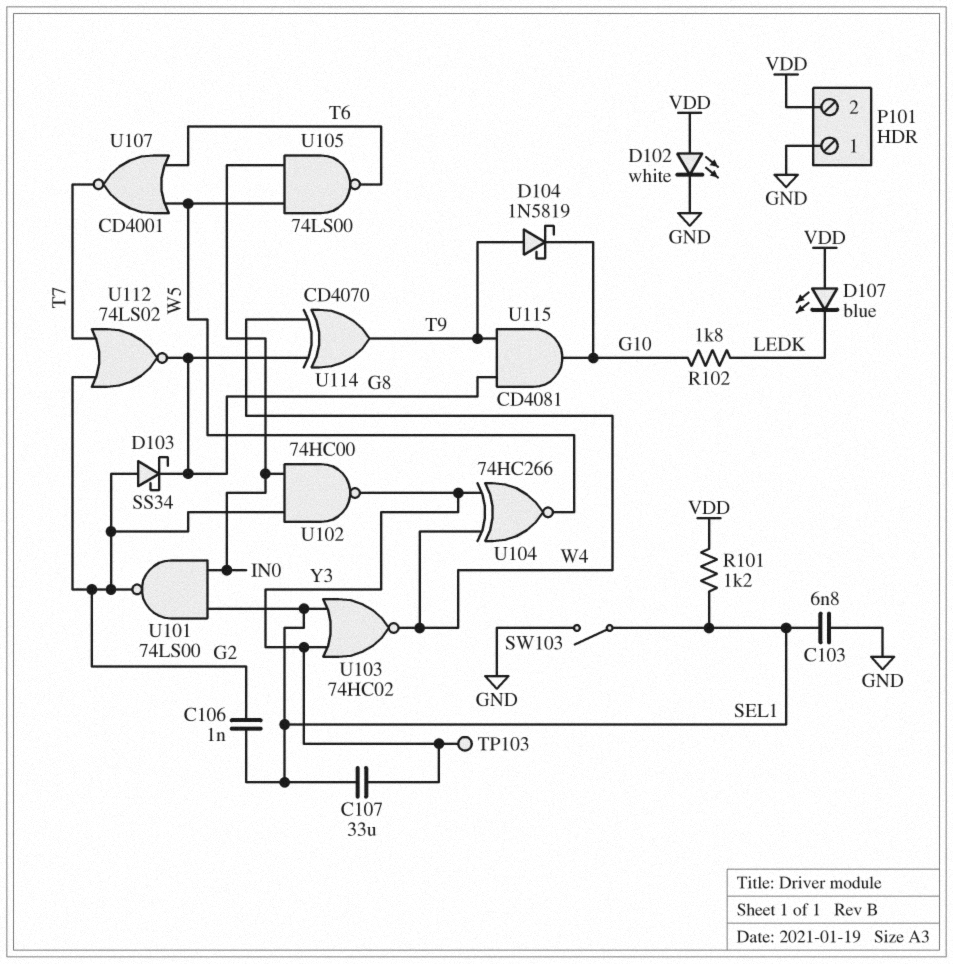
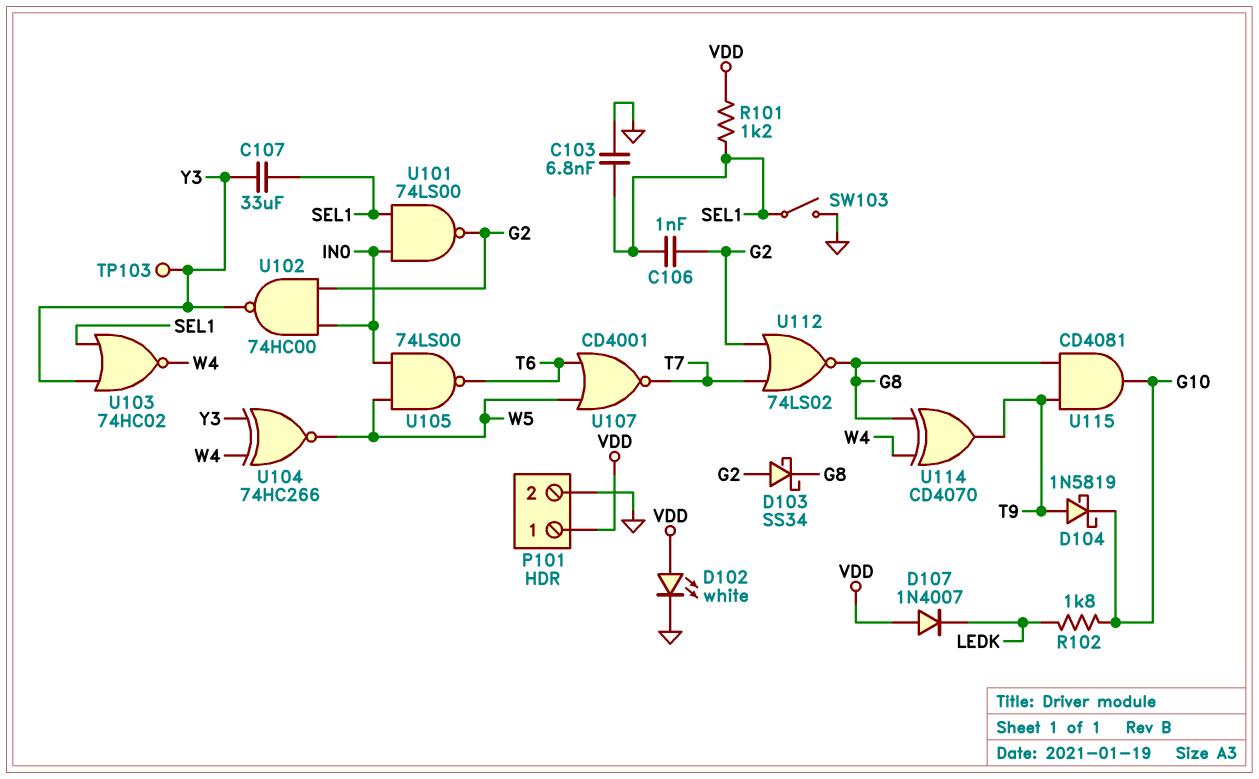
D107: LED blue (A VDD, K LEDK) -> diode 1N4007 (A VDD, K LEDK)
P101 pin 1: GND -> VDD
P101 pin 2: VDD -> GND

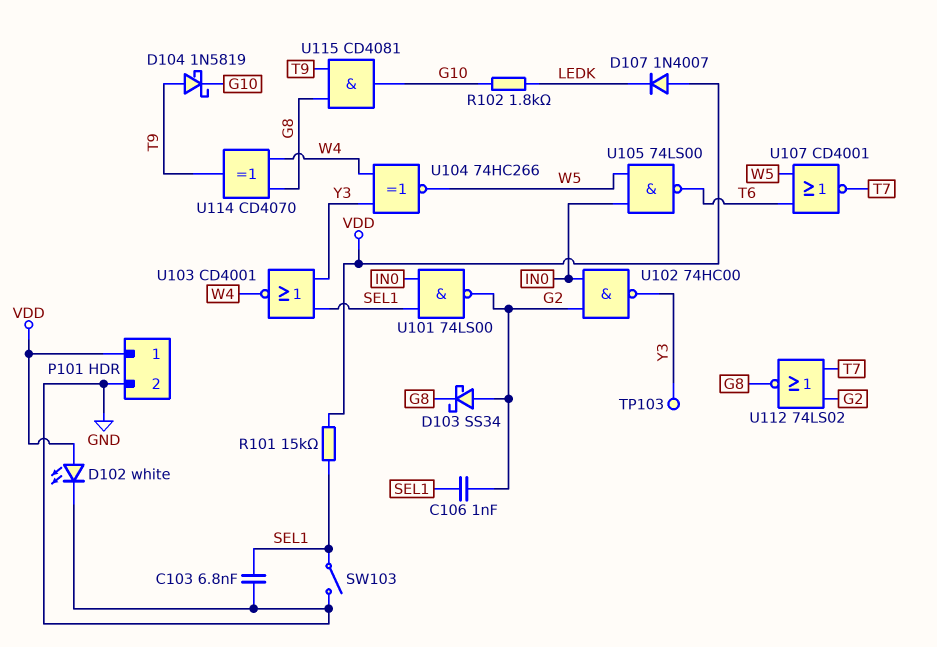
C107: 33uF (SEL1, Y3) -> none
R101: 1.2k (SEL1, VDD) -> 15k (SEL1, VDD)
U103: NOR 74HC02 (in SEL1, in Y3, out W4) -> NOR CD4001 (in SEL1, in Y3, out W4)

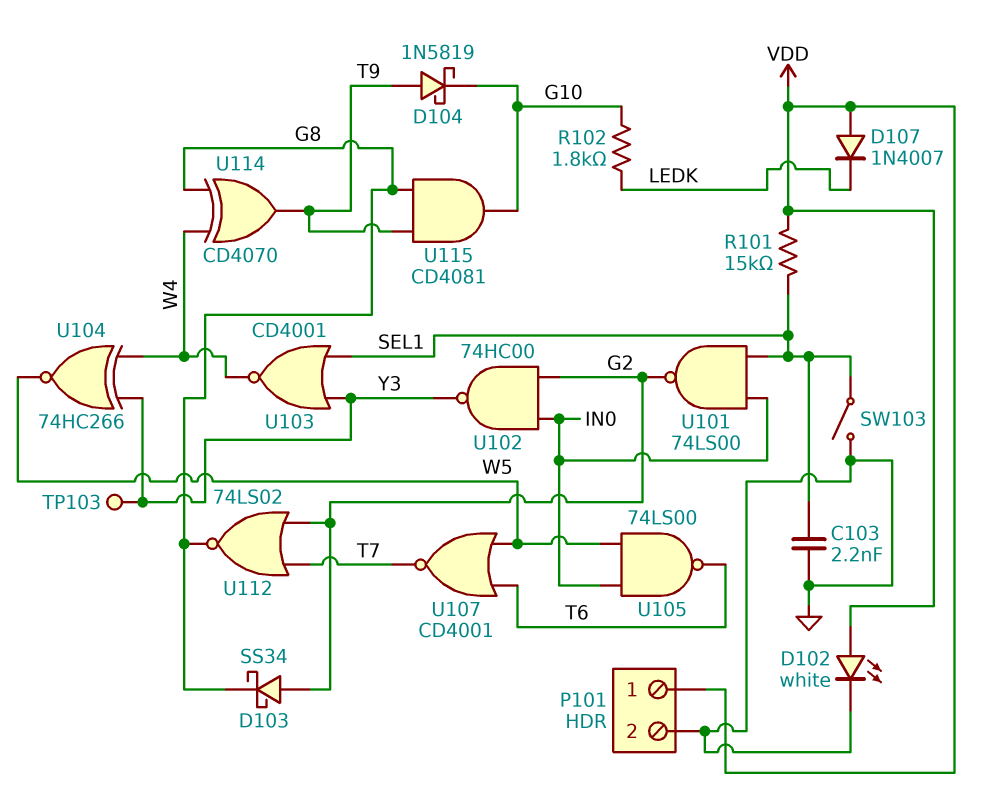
C103: 6.8nF (GND, SEL1) -> 2.2nF (GND, SEL1)
C106: 1nF (G2, SEL1) -> none

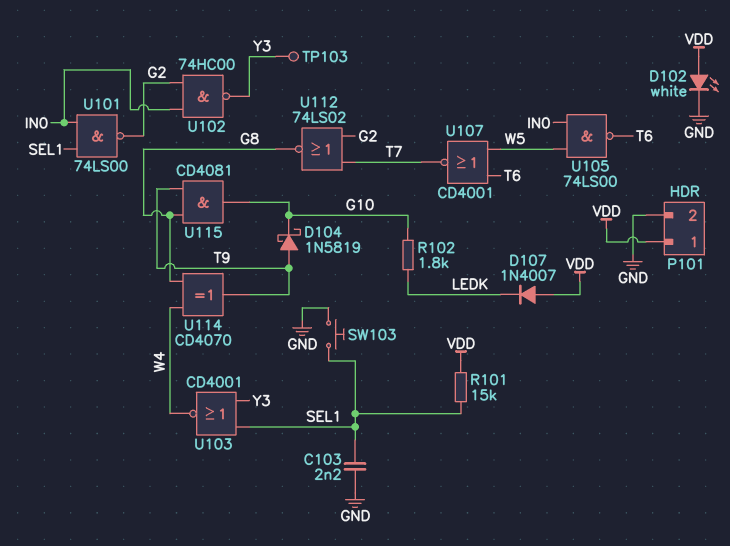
D103: schottky SS34 (A G2, K G8) -> none
SW103: switch (GND, SEL1) -> button (GND, SEL1)
U104: XNOR 74HC266 (in W4, in Y3, out W5) -> none

